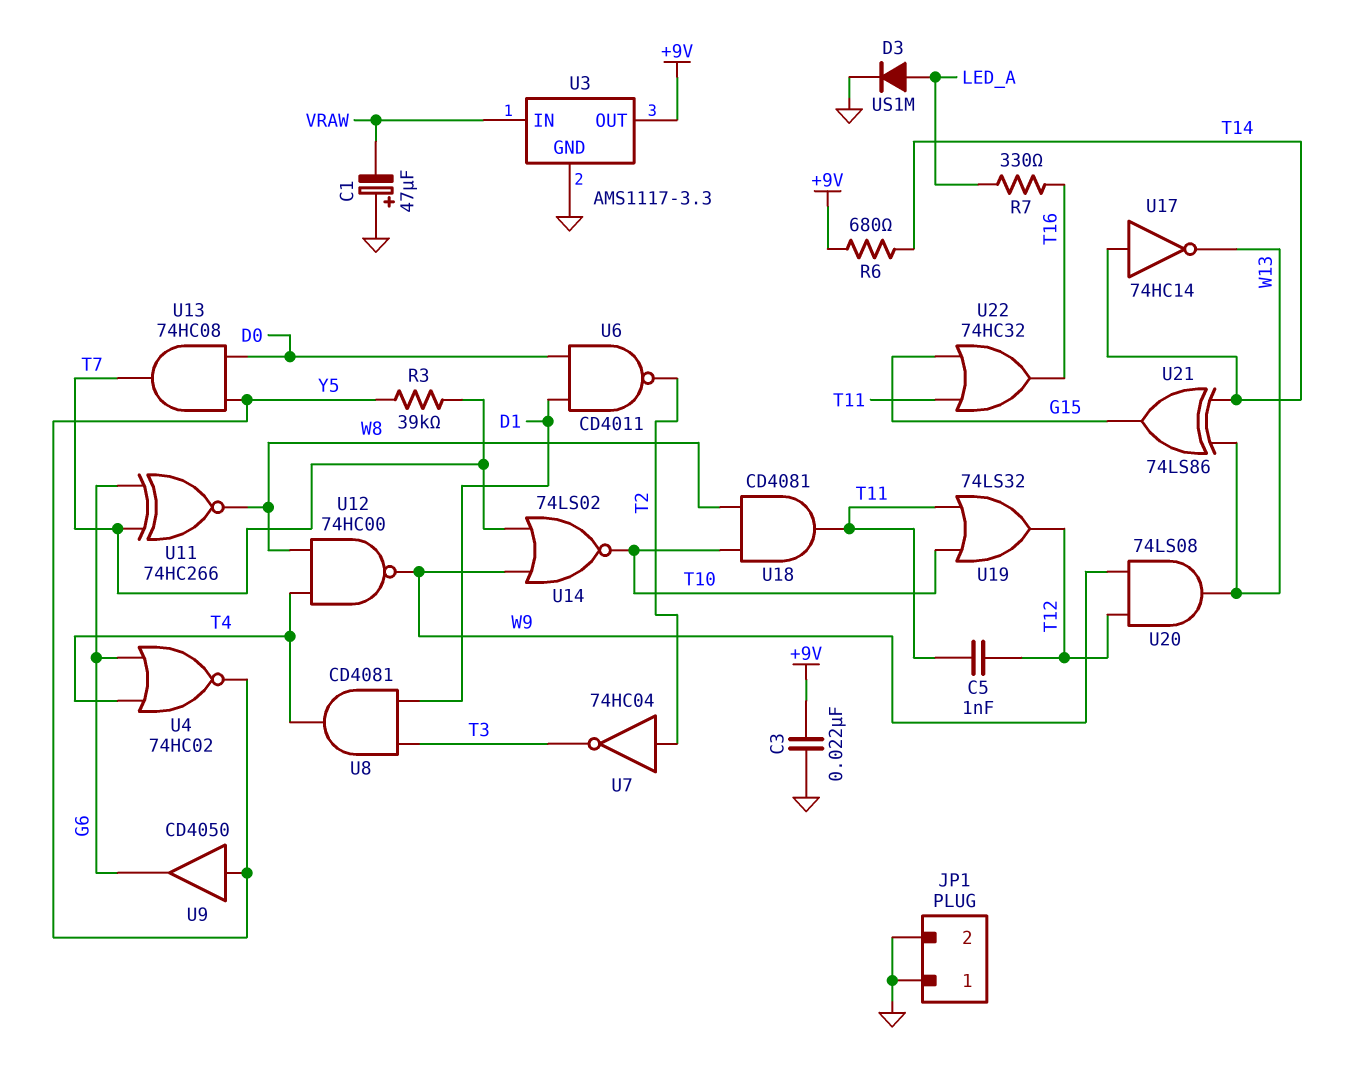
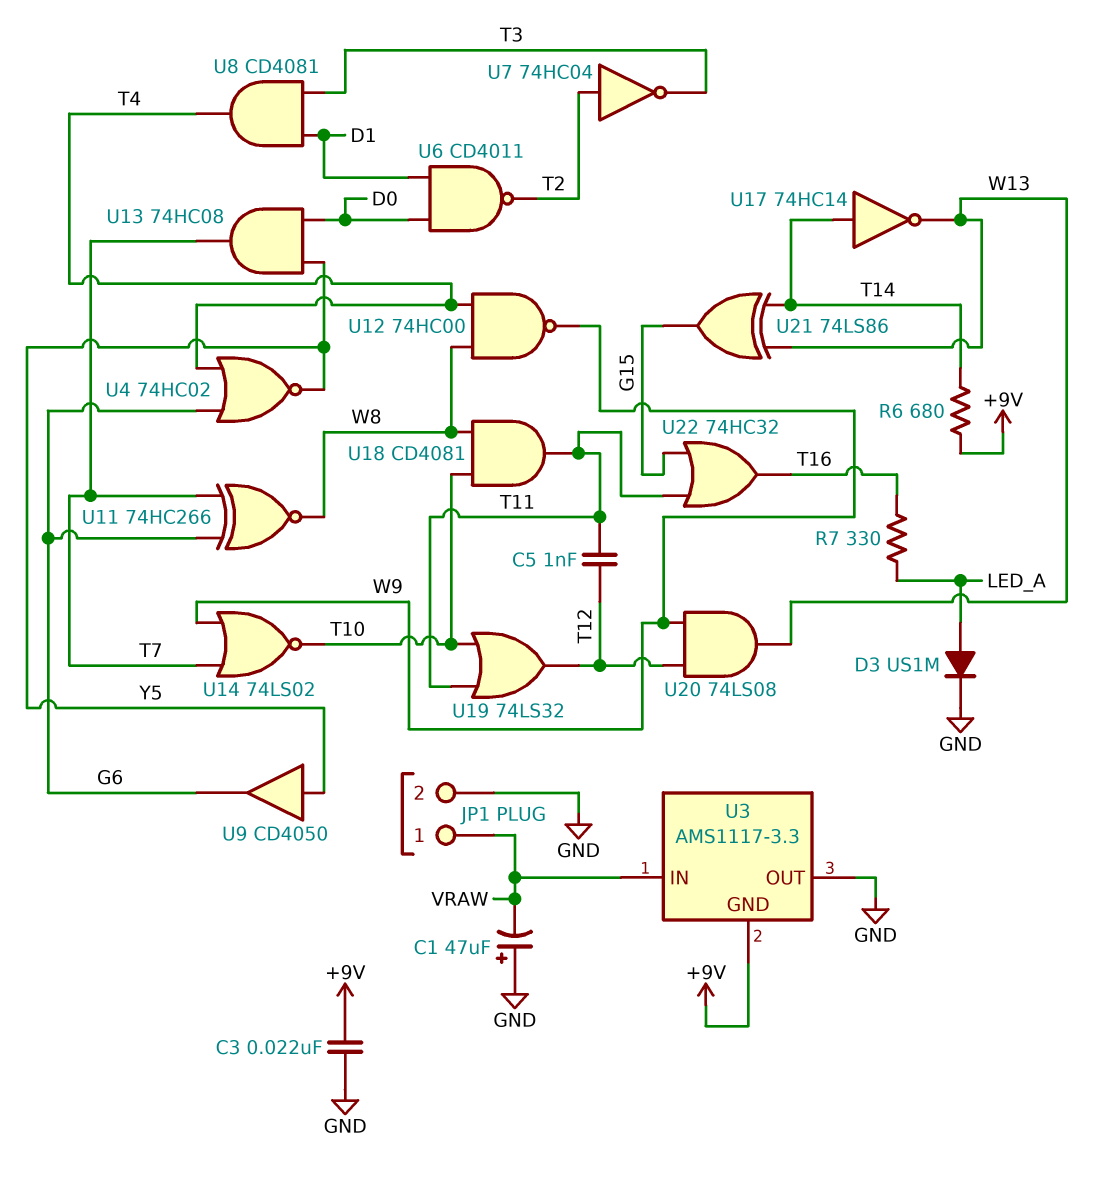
JP1 pin 1: GND -> VRAW
R3: 39k (T7, Y5) -> none
U3 pin GND: GND -> +9V
U3 pin OUT: +9V -> GND

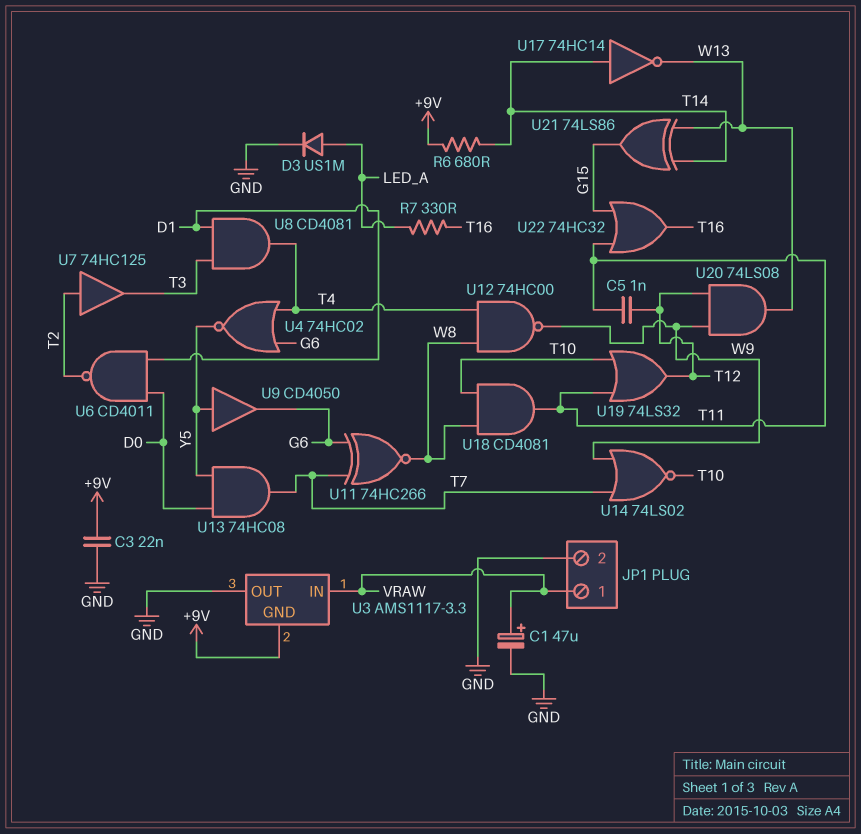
C1: 47uF (plus GND, minus VRAW) -> 47uF (plus VRAW, minus GND)
U7: NOT 74HC04 (in T2, out T3) -> buffer 74HC125 (in T2, out T3)

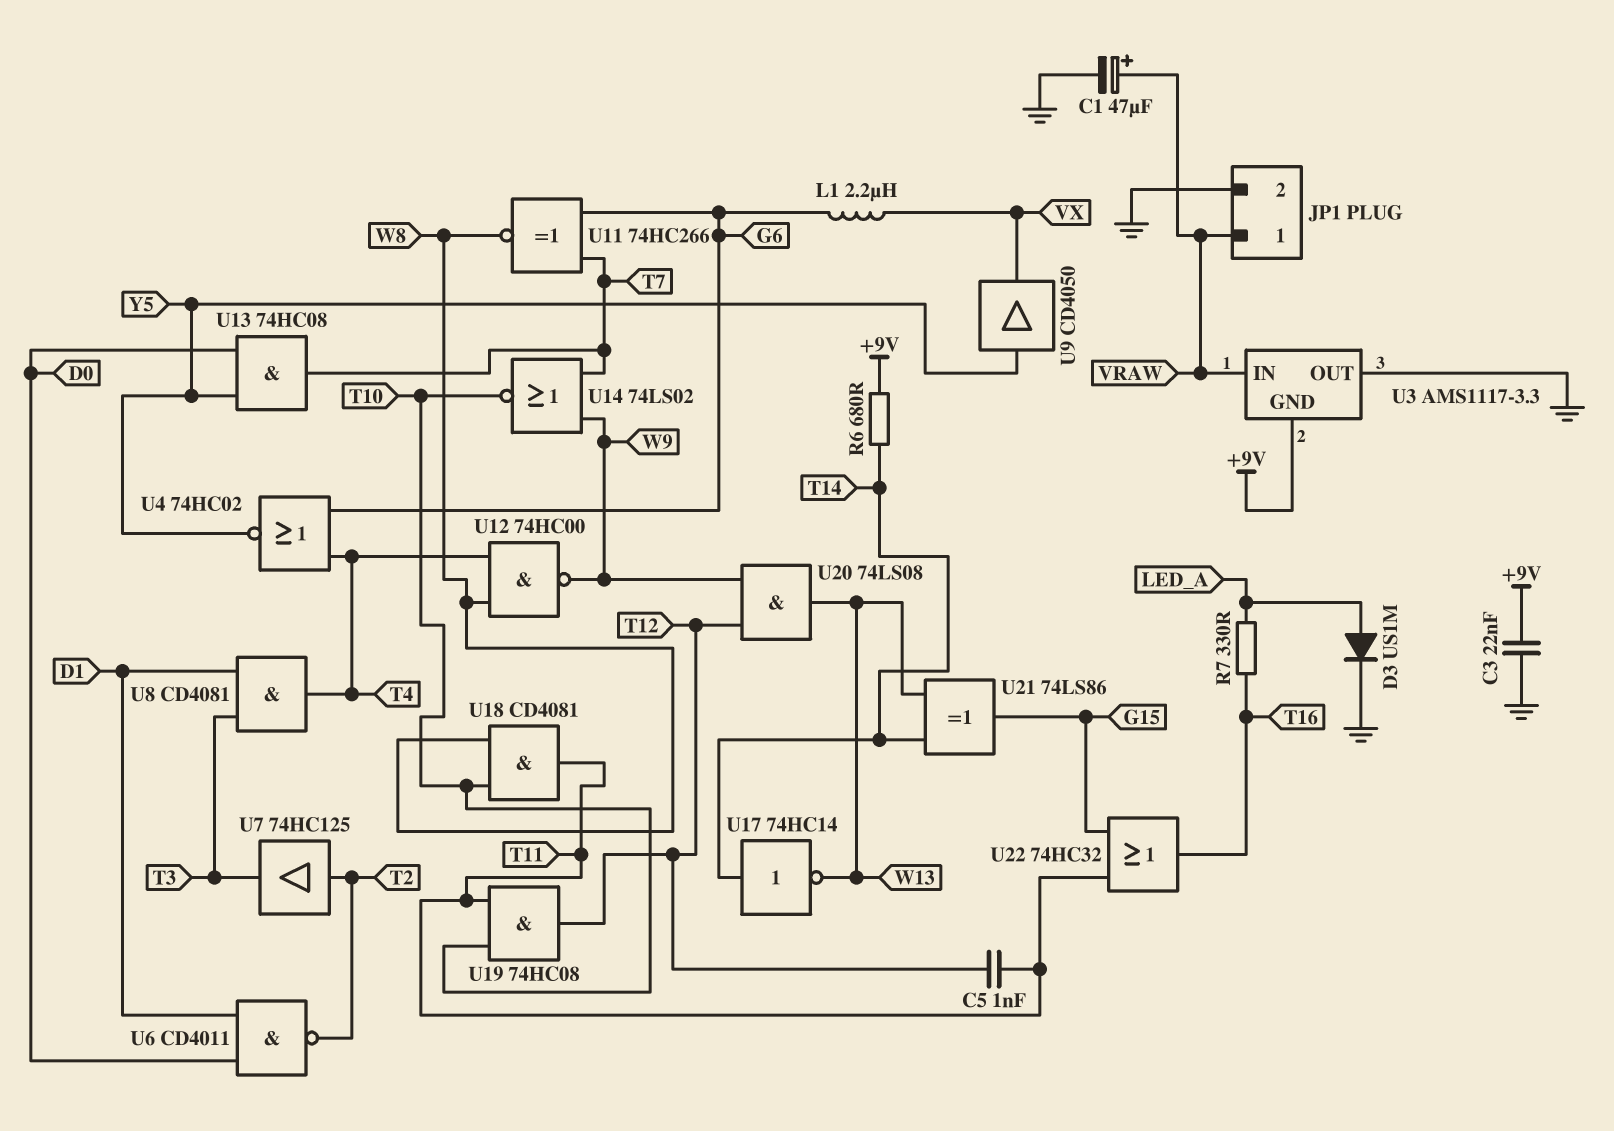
L1: none -> 2.2uH (G6, VX)
U9: buffer CD4050 (in Y5, out G6) -> buffer CD4050 (in Y5, out VX)
U19: OR 74LS32 (in T10, in T11, out T12) -> AND 74HC08 (in T10, in T11, out T12)

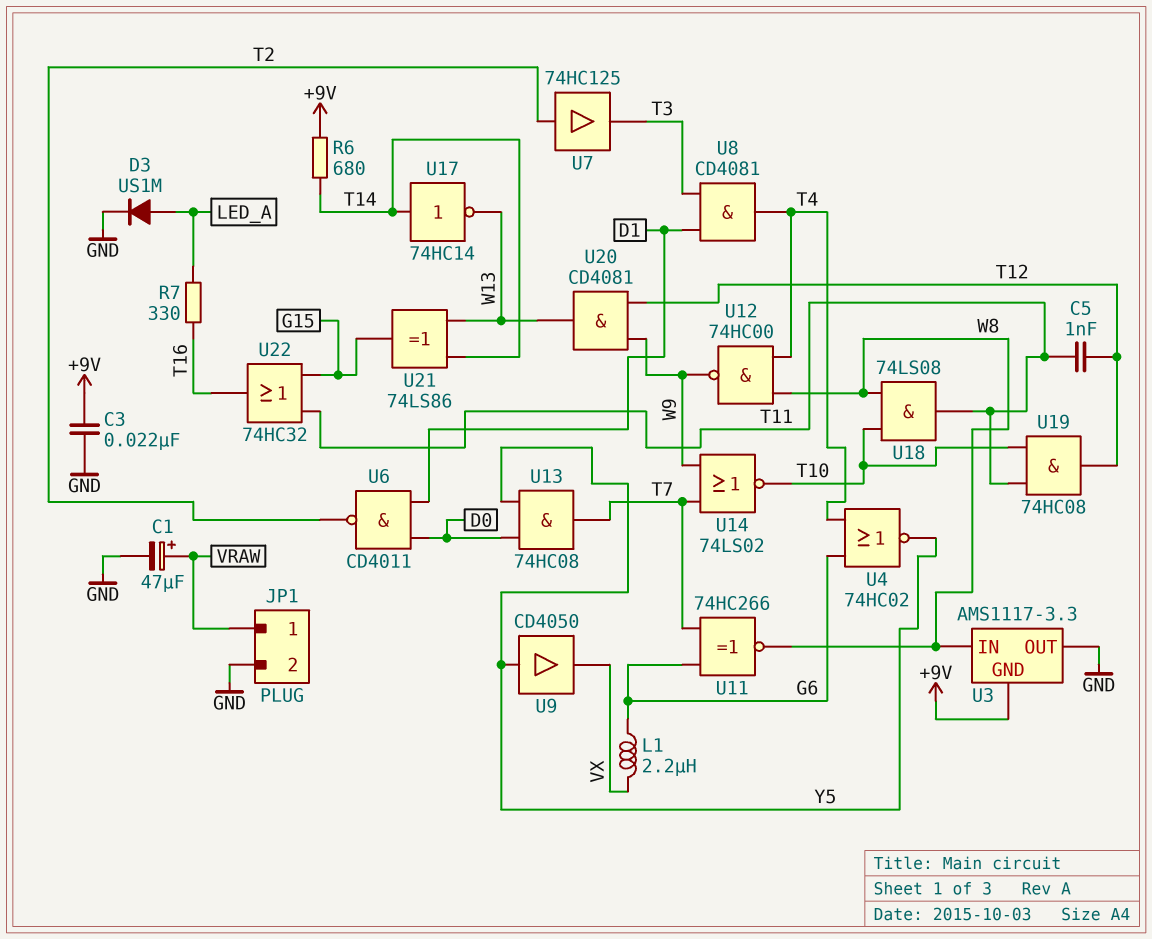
U3 pin IN: VRAW -> W8
U18: AND CD4081 (in T10, in W8, out T11) -> AND 74LS08 (in T10, in W8, out T11)
U20: AND 74LS08 (in T12, in W9, out W13) -> AND CD4081 (in T12, in W9, out W13)

